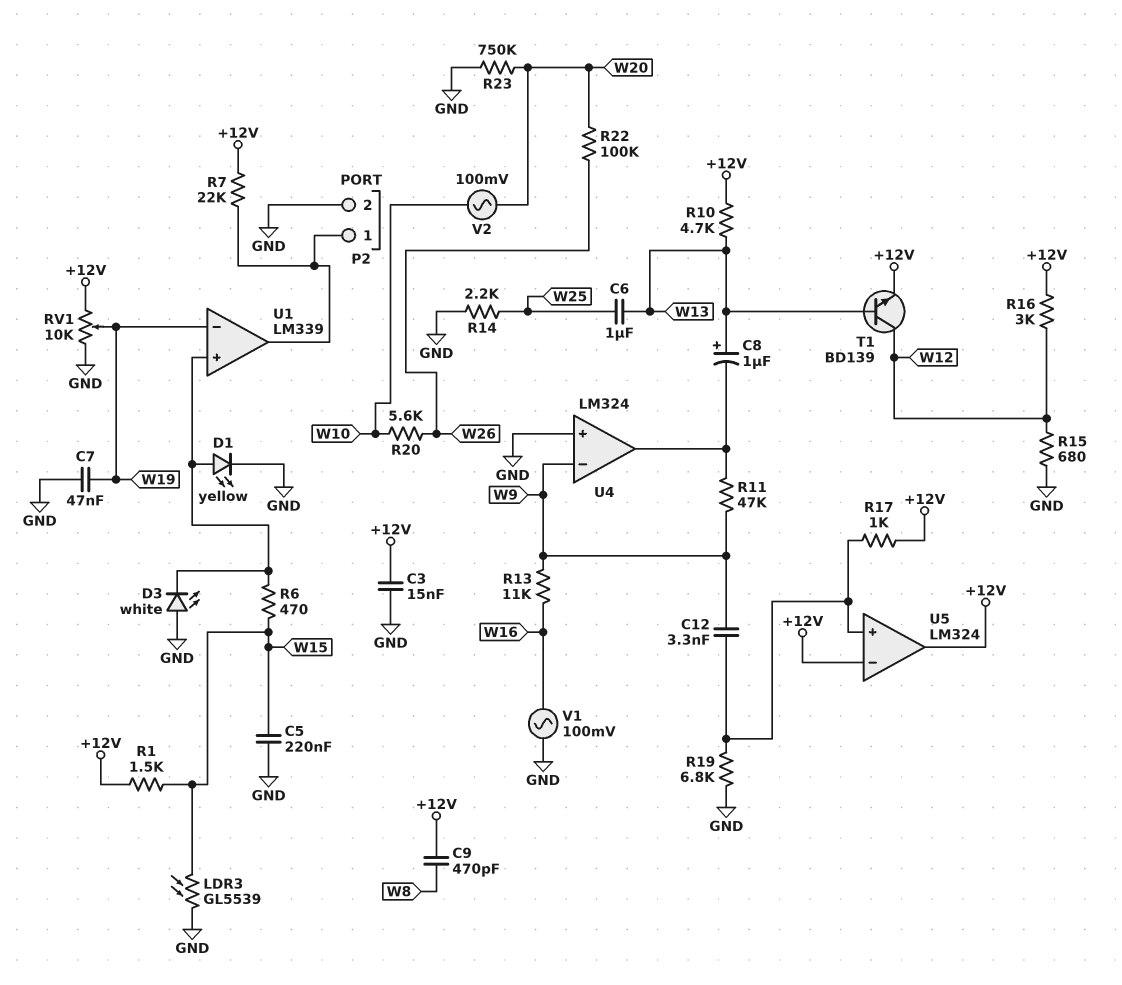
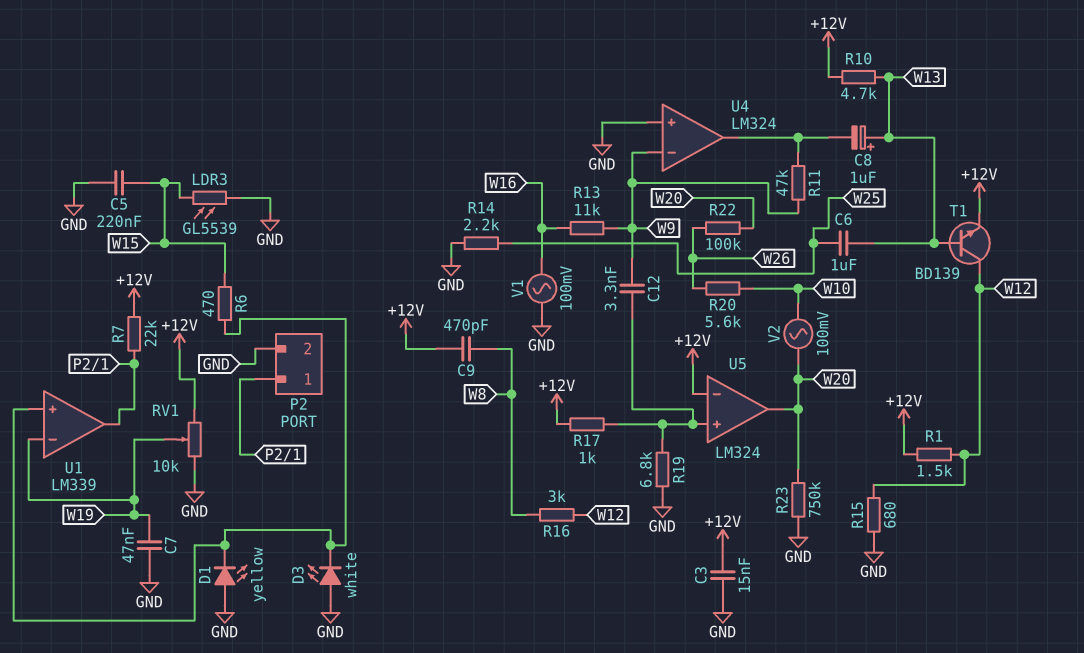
D1: LED yellow (A U1/in+, K GND) -> LED yellow (A GND, K U1/in+)
R1: 1.5k (+12V, W15) -> 1.5k (+12V, W12)
R16: 3k (+12V, W12) -> 3k (W8, W12)
U5 pin out: +12V -> W20

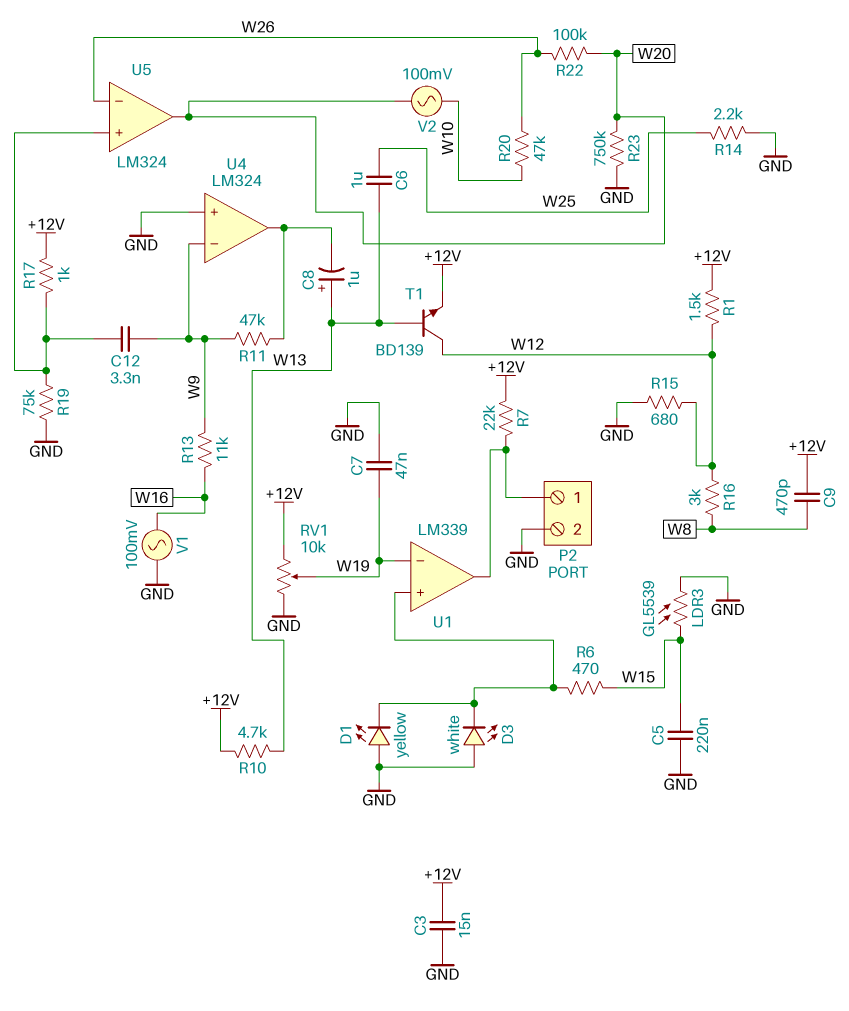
R19: 6.8k (GND, U5/in+) -> 75k (GND, U5/in+)
R20: 5.6k (W10, W26) -> 47k (W10, W26)
U5 pin in-: +12V -> W26

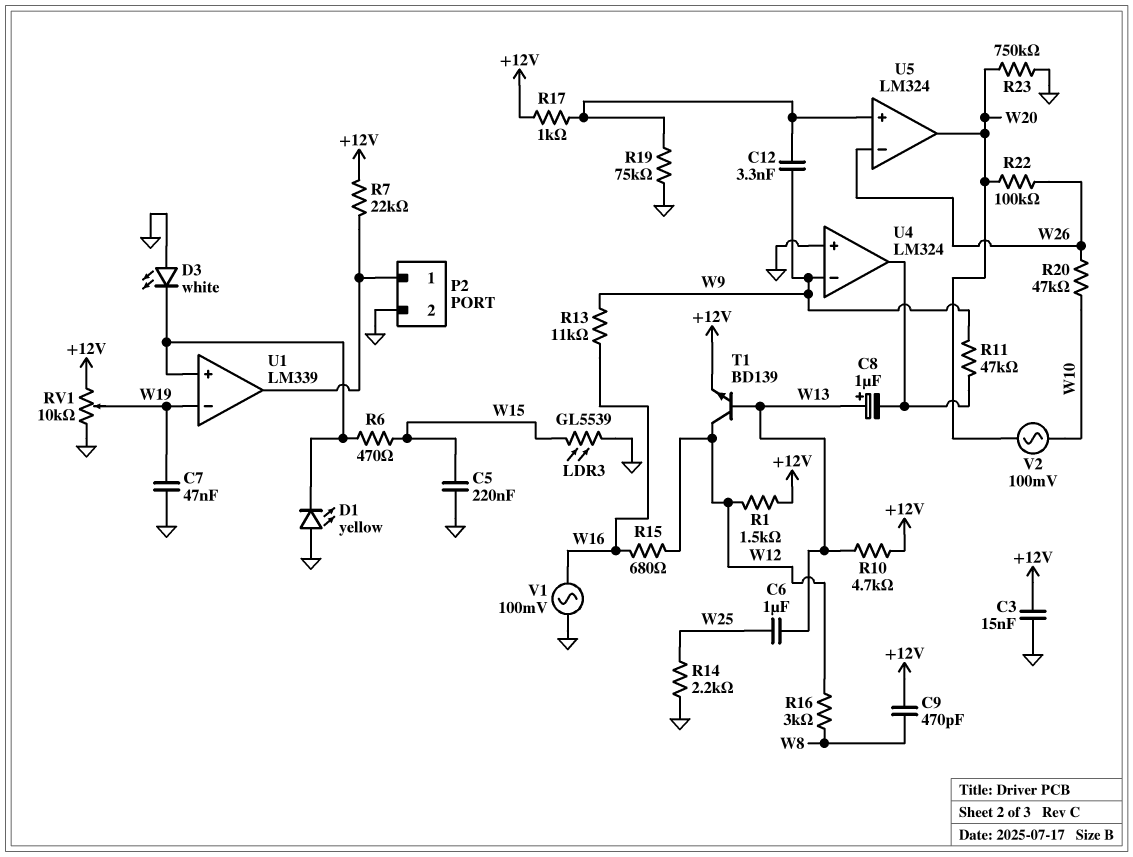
R15: 680 (GND, W12) -> 680 (W12, W16)

